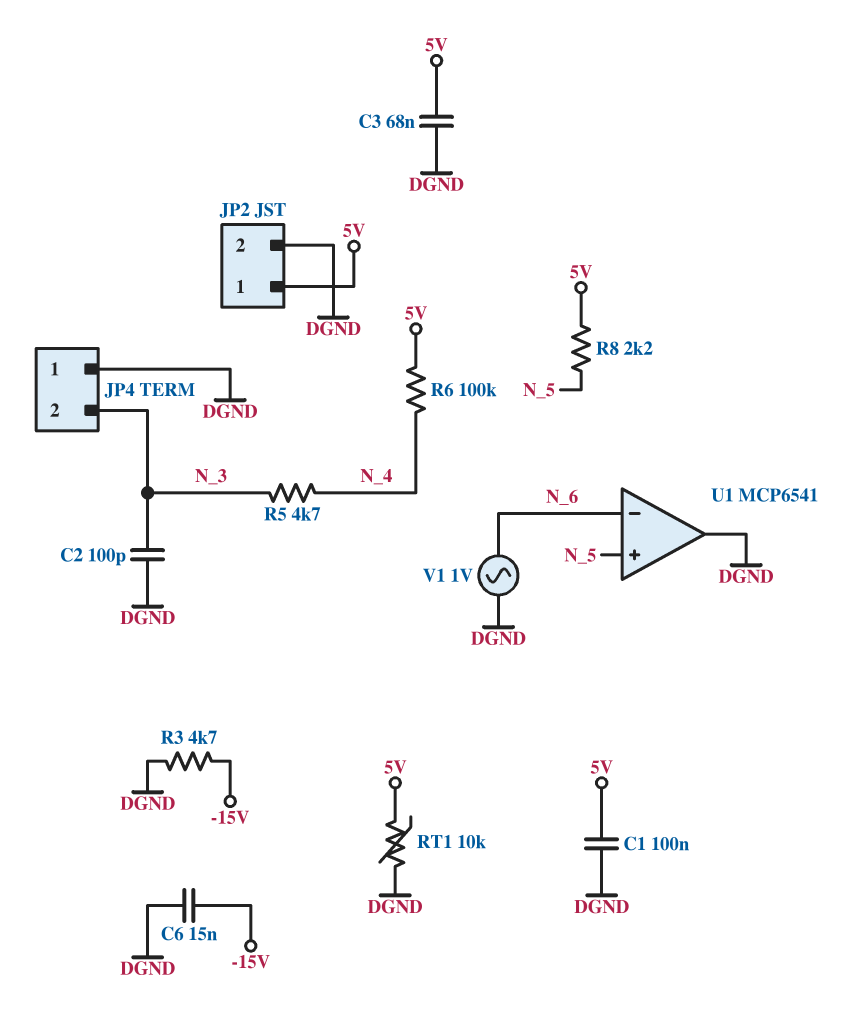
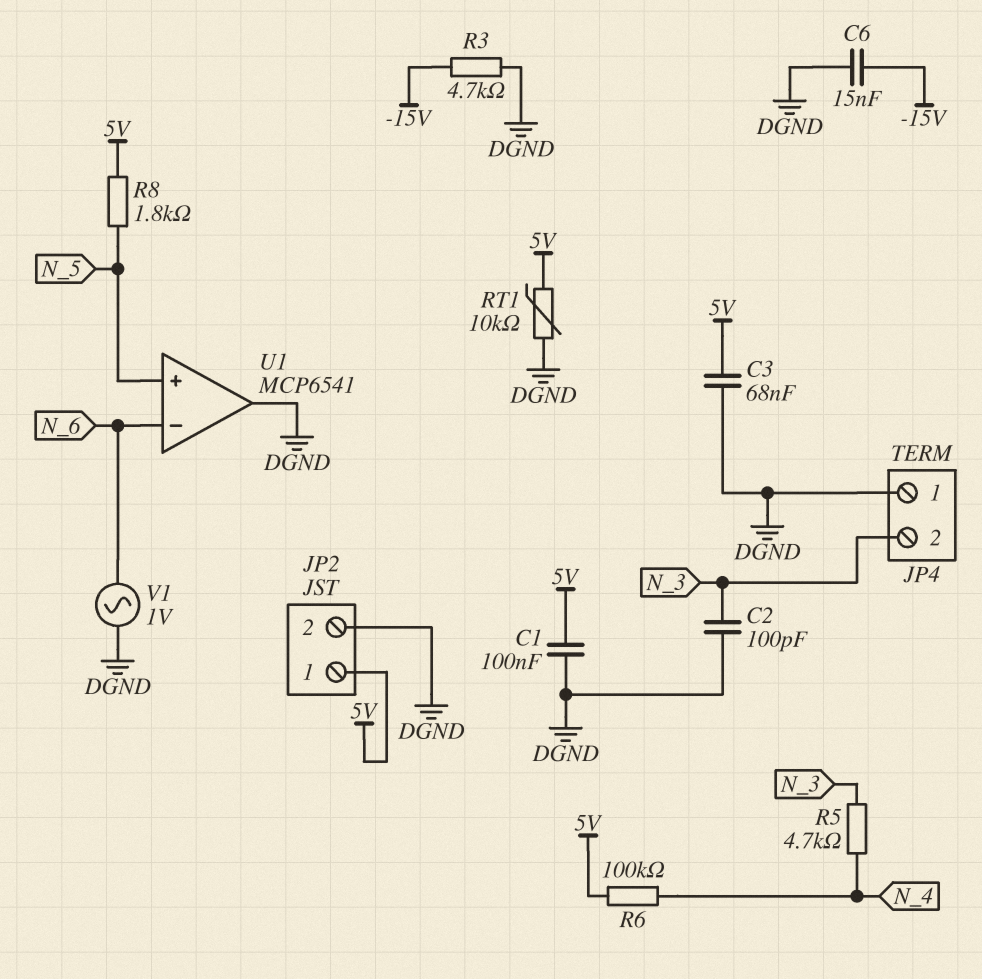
R8: 2.2k (5V, N_5) -> 1.8k (5V, N_5)

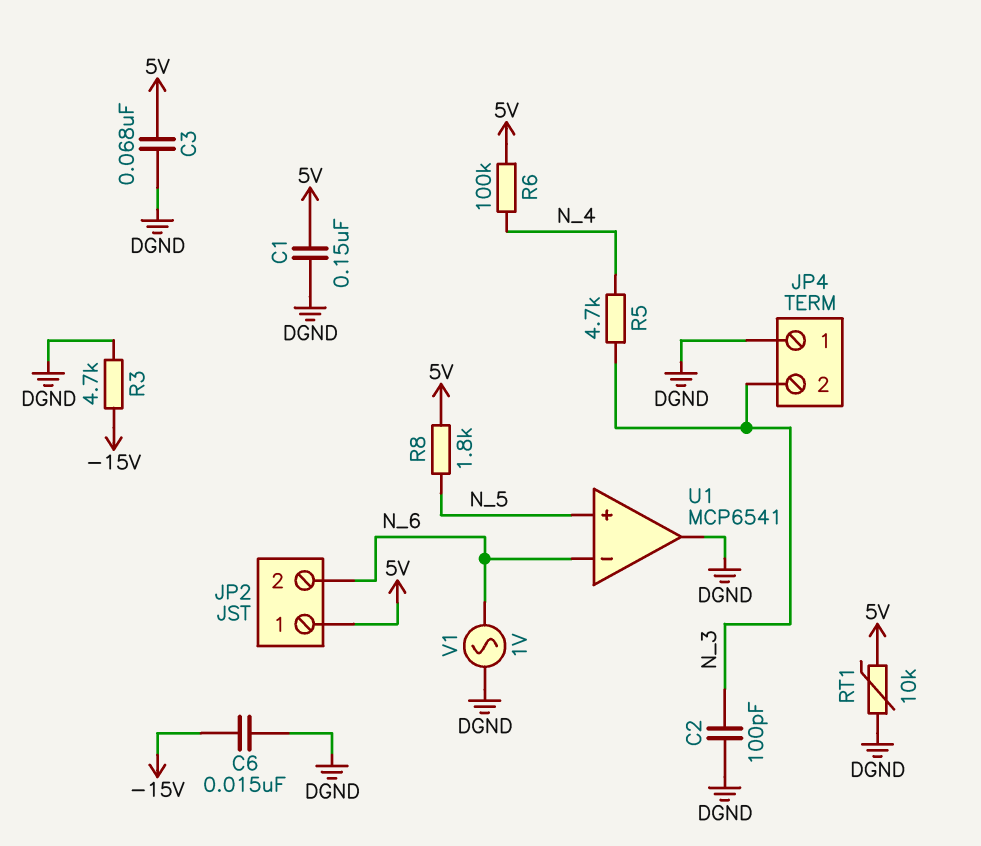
C1: 100nF (5V, DGND) -> 150nF (5V, DGND)
JP2 pin 2: DGND -> N_6

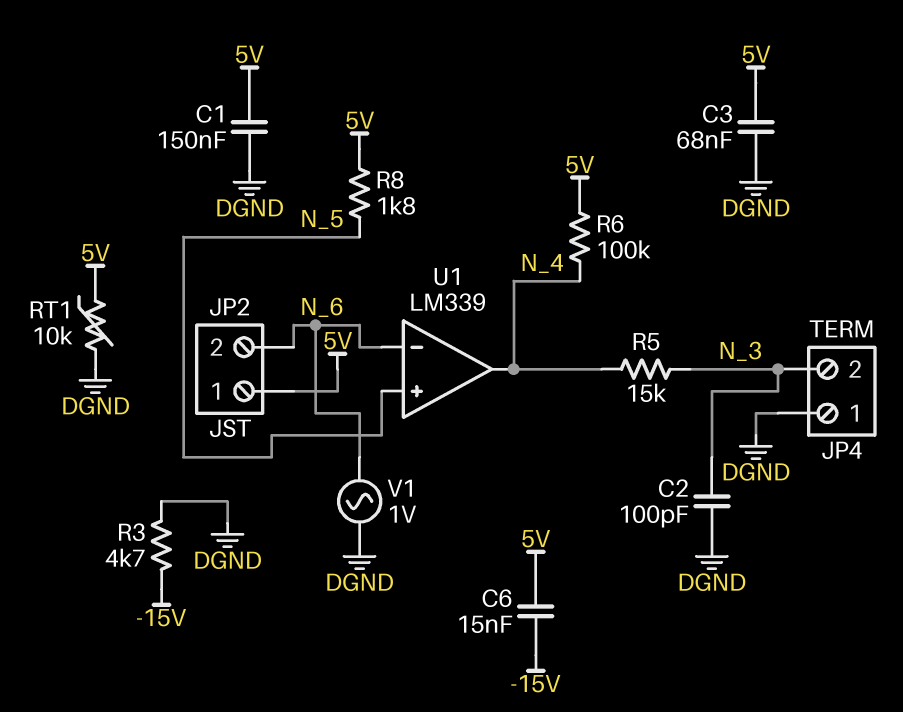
C6: 15nF (-15V, DGND) -> 15nF (-15V, 5V)
R5: 4.7k (N_3, N_4) -> 15k (N_3, N_4)
U1: MCP6541 -> LM339
U1 pin out: DGND -> N_4

